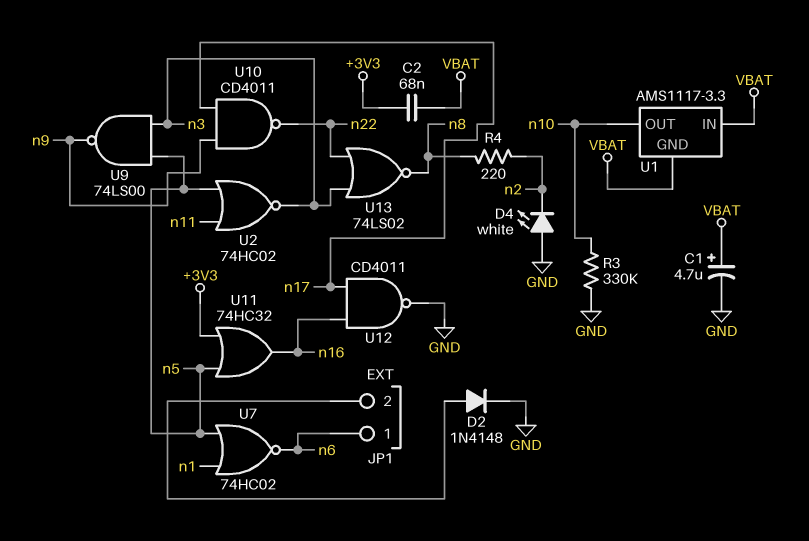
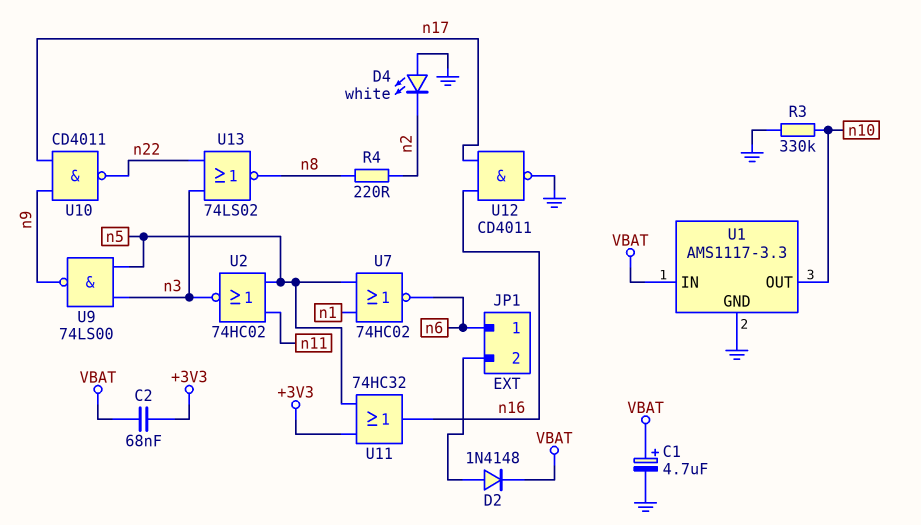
D2: diode 1N4148 (A JP1/2, K GND) -> diode 1N4148 (A JP1/2, K VBAT)
U1 pin GND: VBAT -> GND

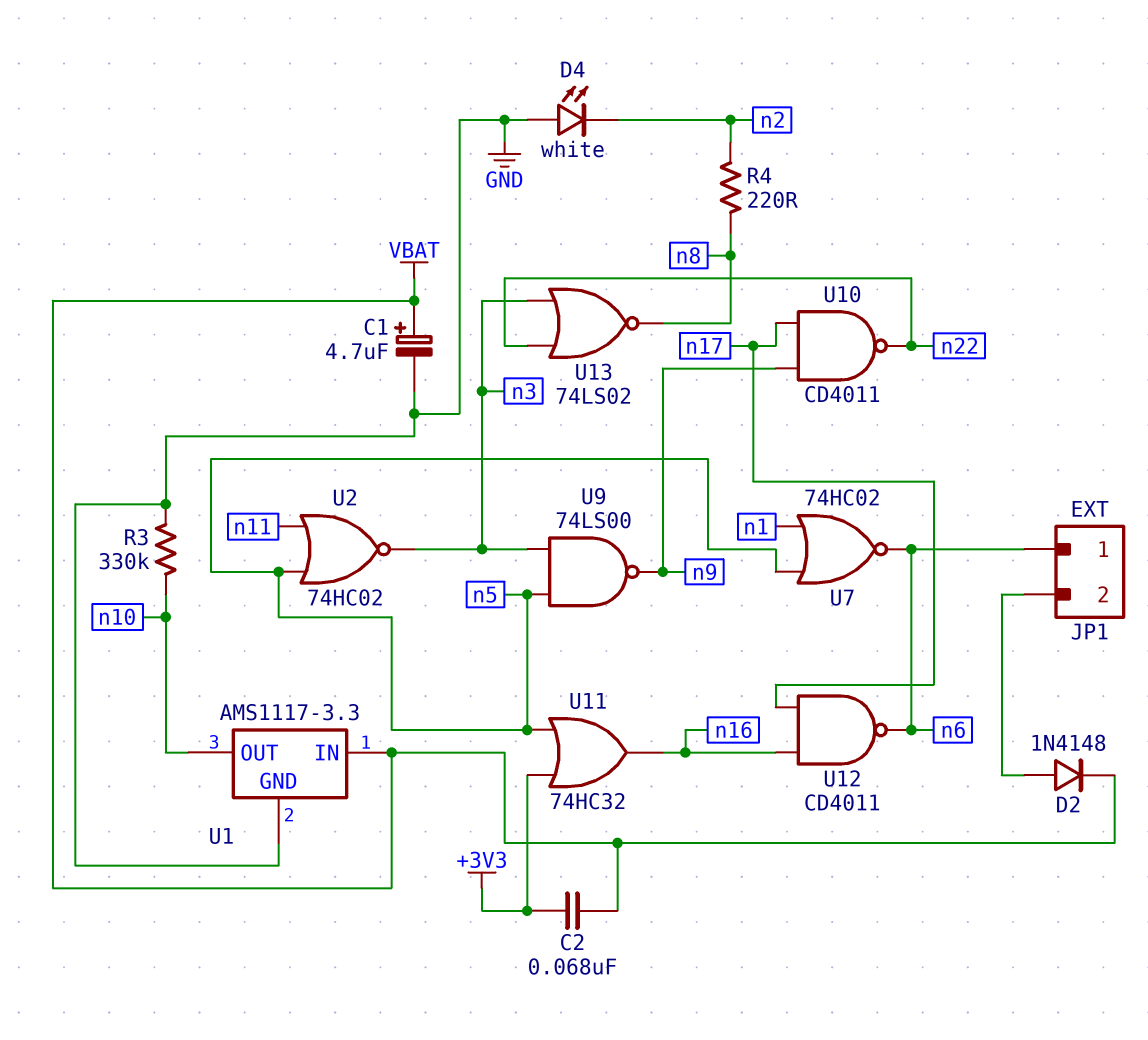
U12: NAND CD4011 (in n16, in n17, out GND) -> NAND CD4011 (in n16, in n17, out n6)

